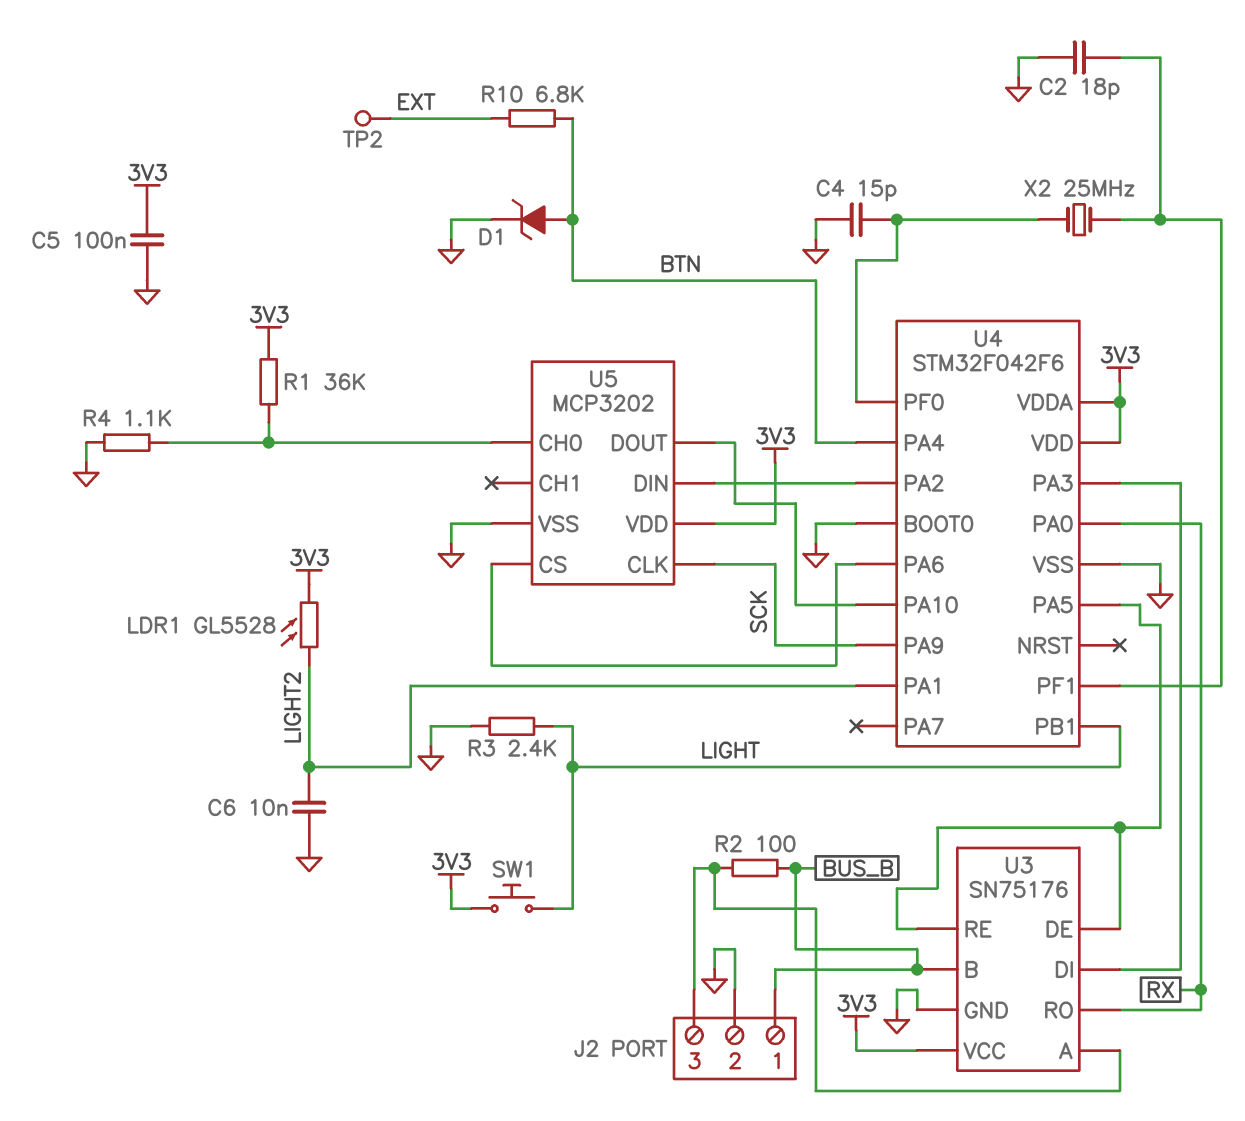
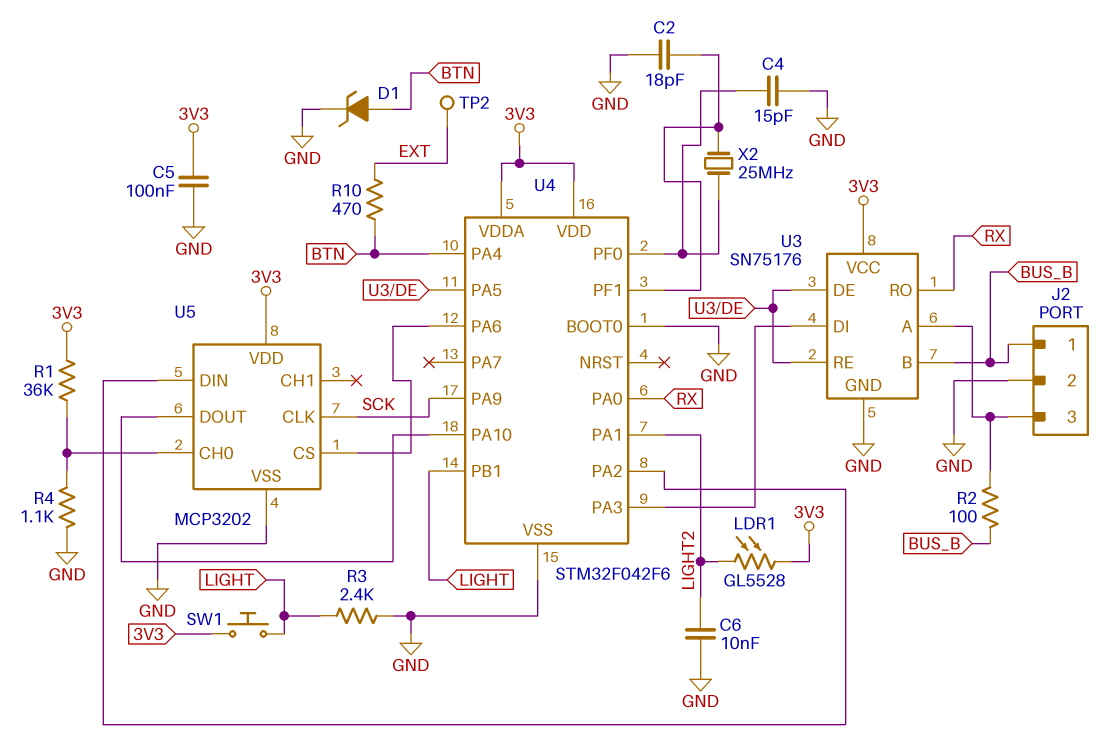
R10: 6.8k (BTN, EXT) -> 470 (BTN, EXT)

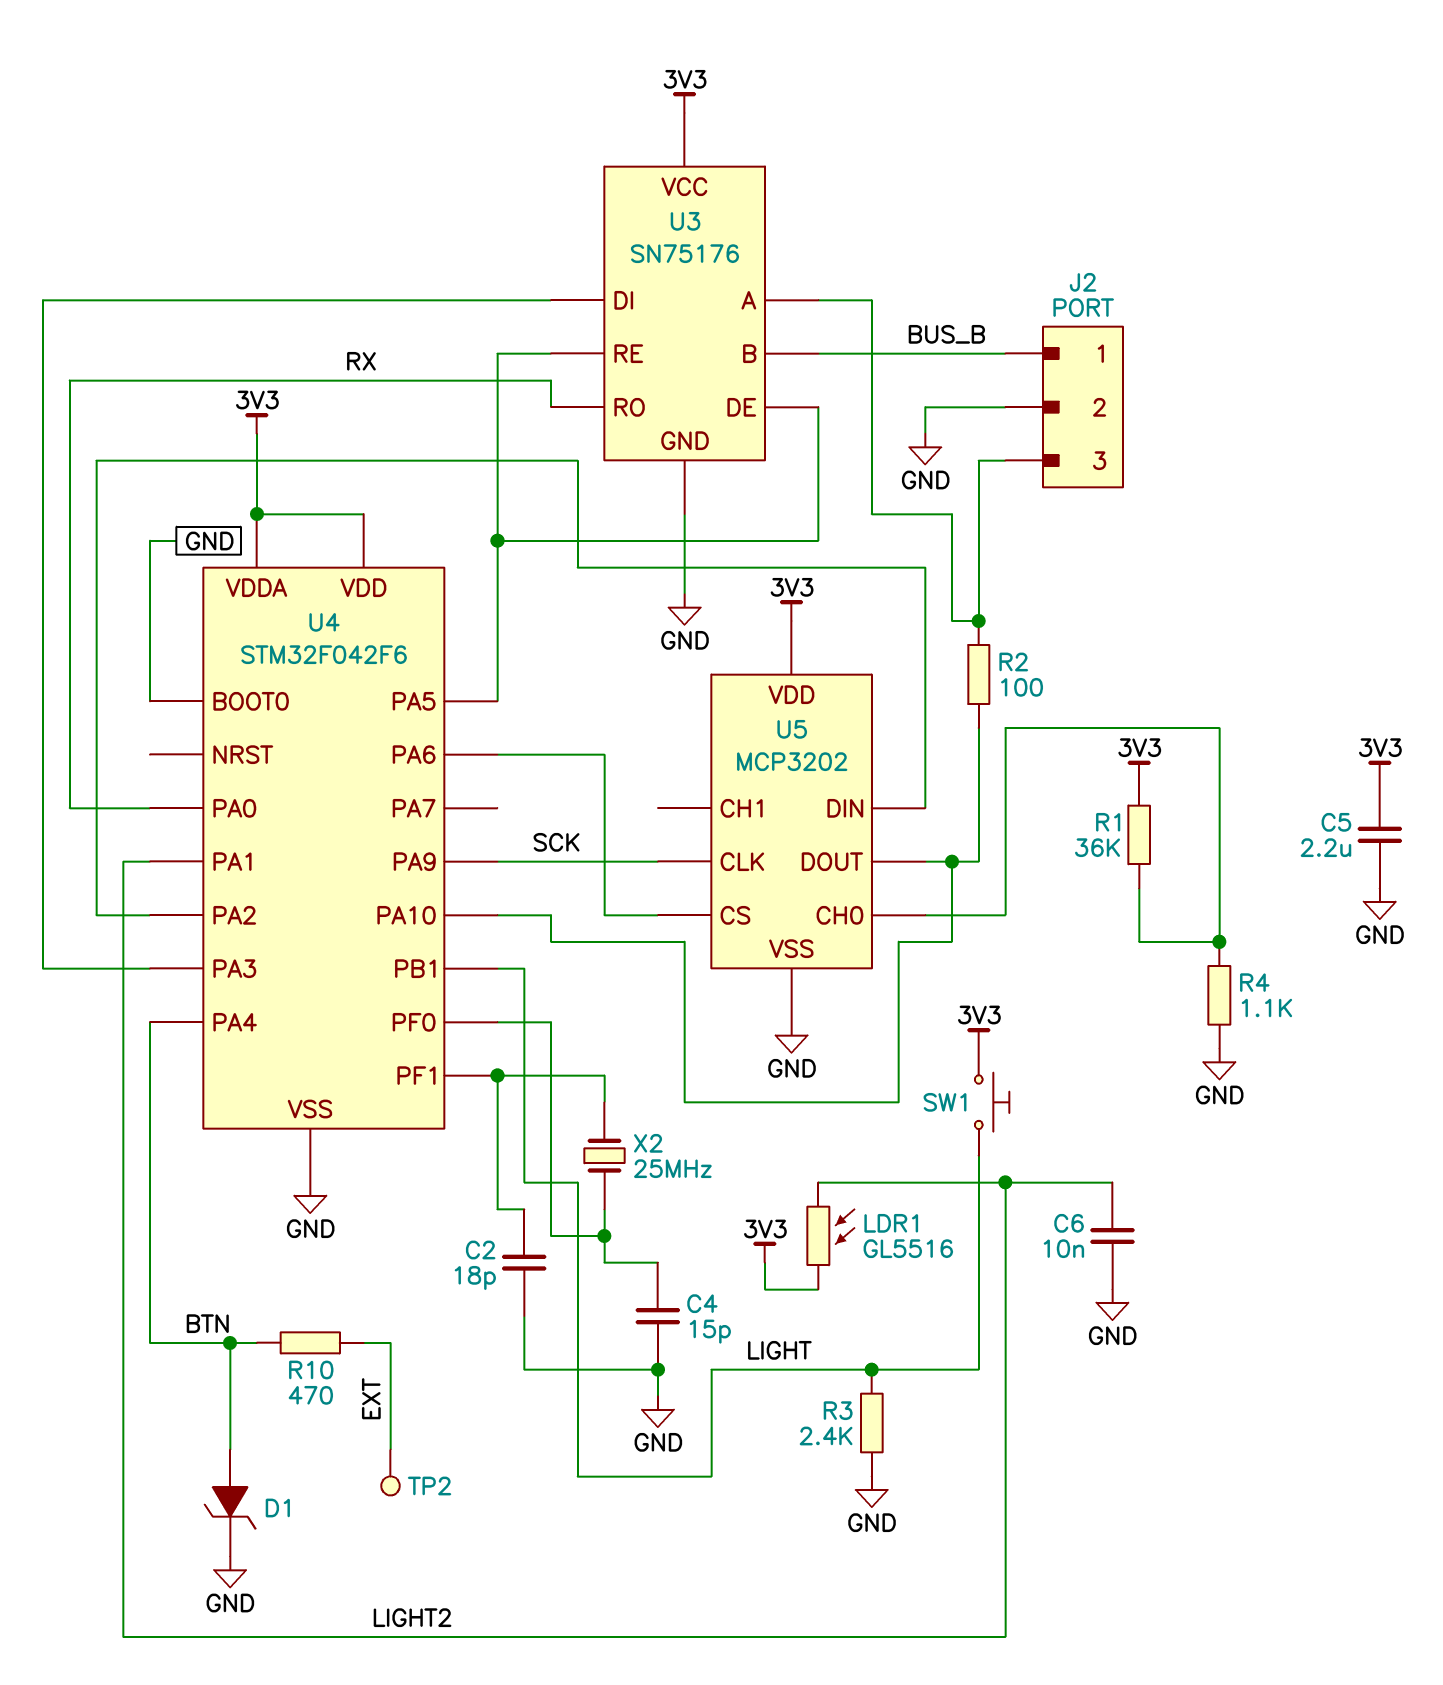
C5: 100nF (3V3, GND) -> 2.2uF (3V3, GND)
LDR1: GL5528 (3V3, LIGHT2) -> GL5516 (3V3, LIGHT2)
R2: 100 (BUS_B, J2/3) -> 100 (J2/3, U4/PA10)

